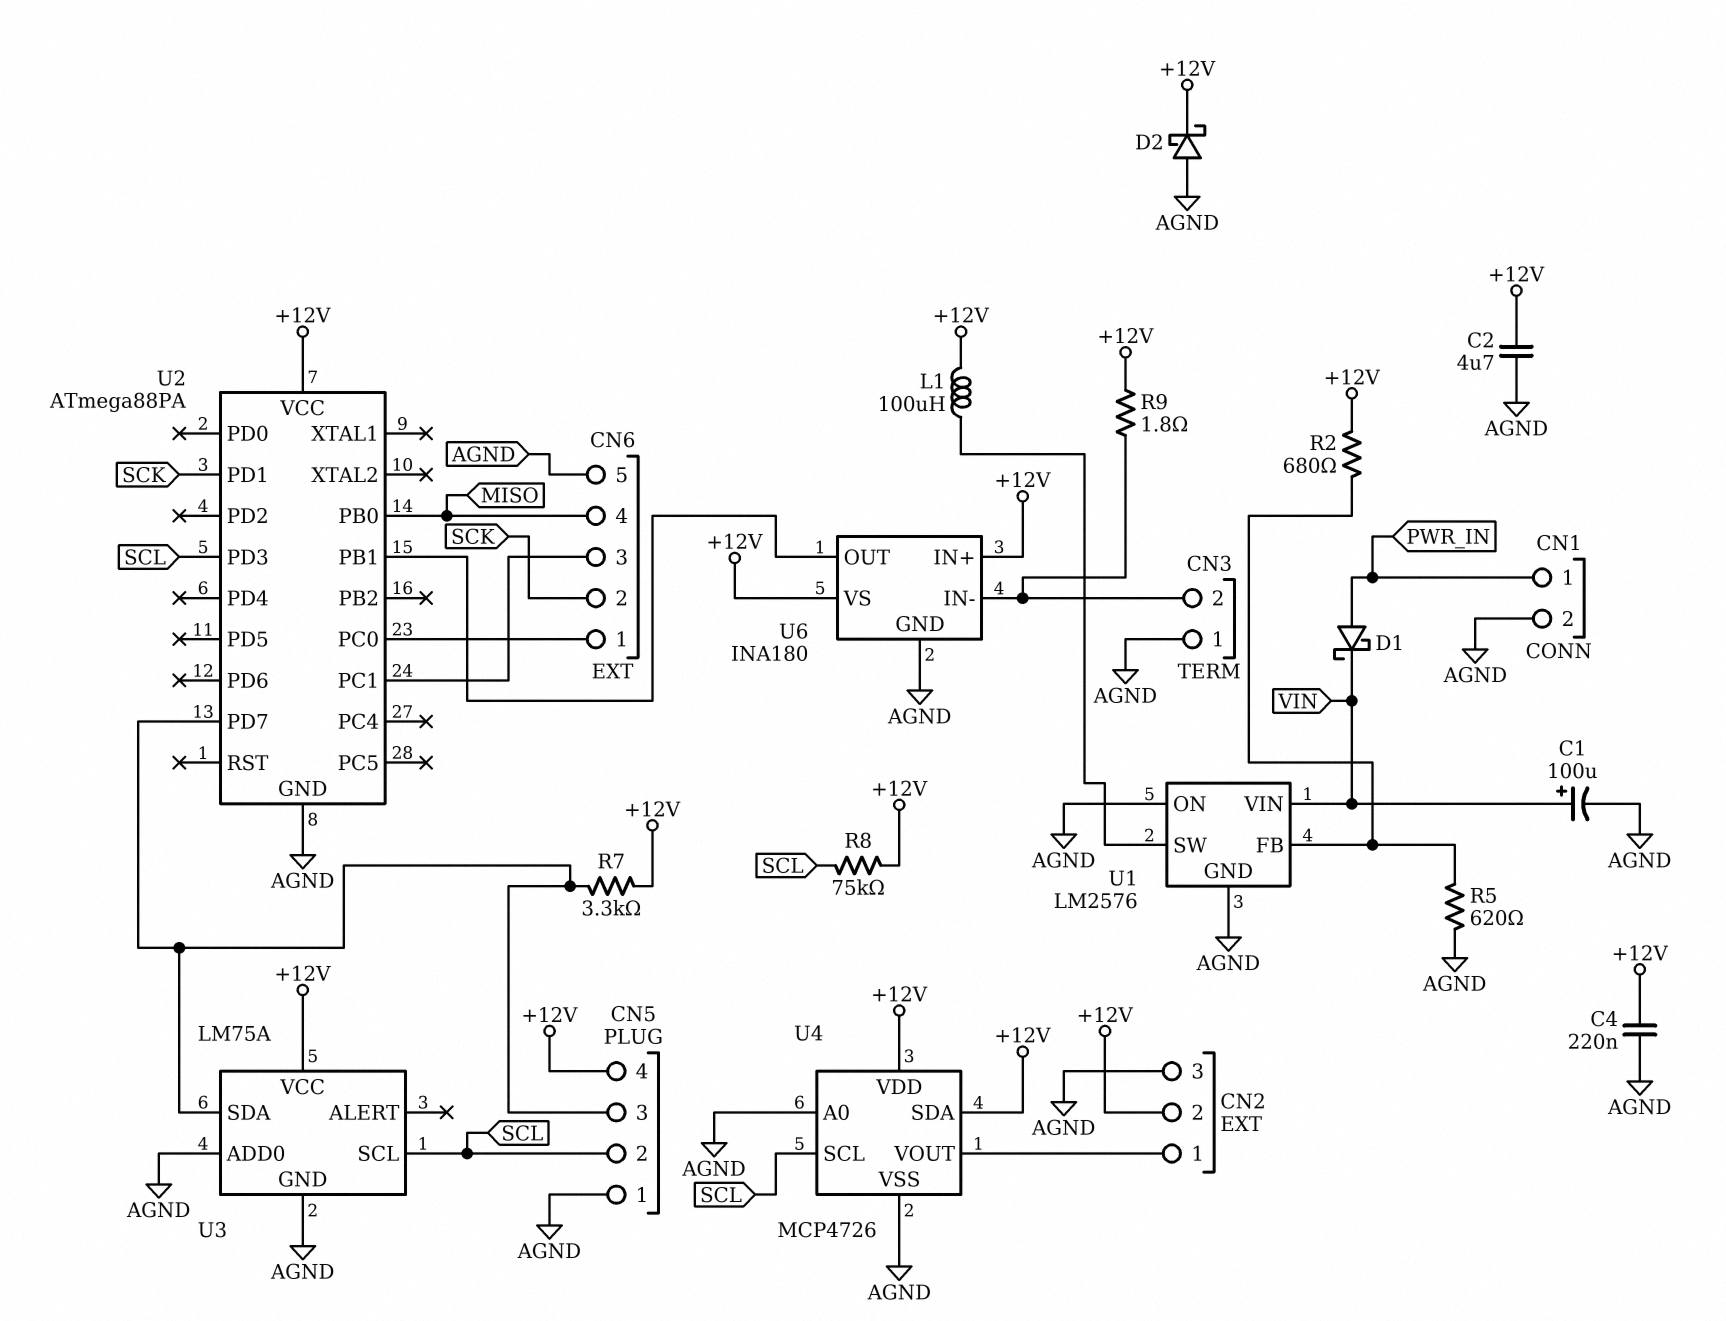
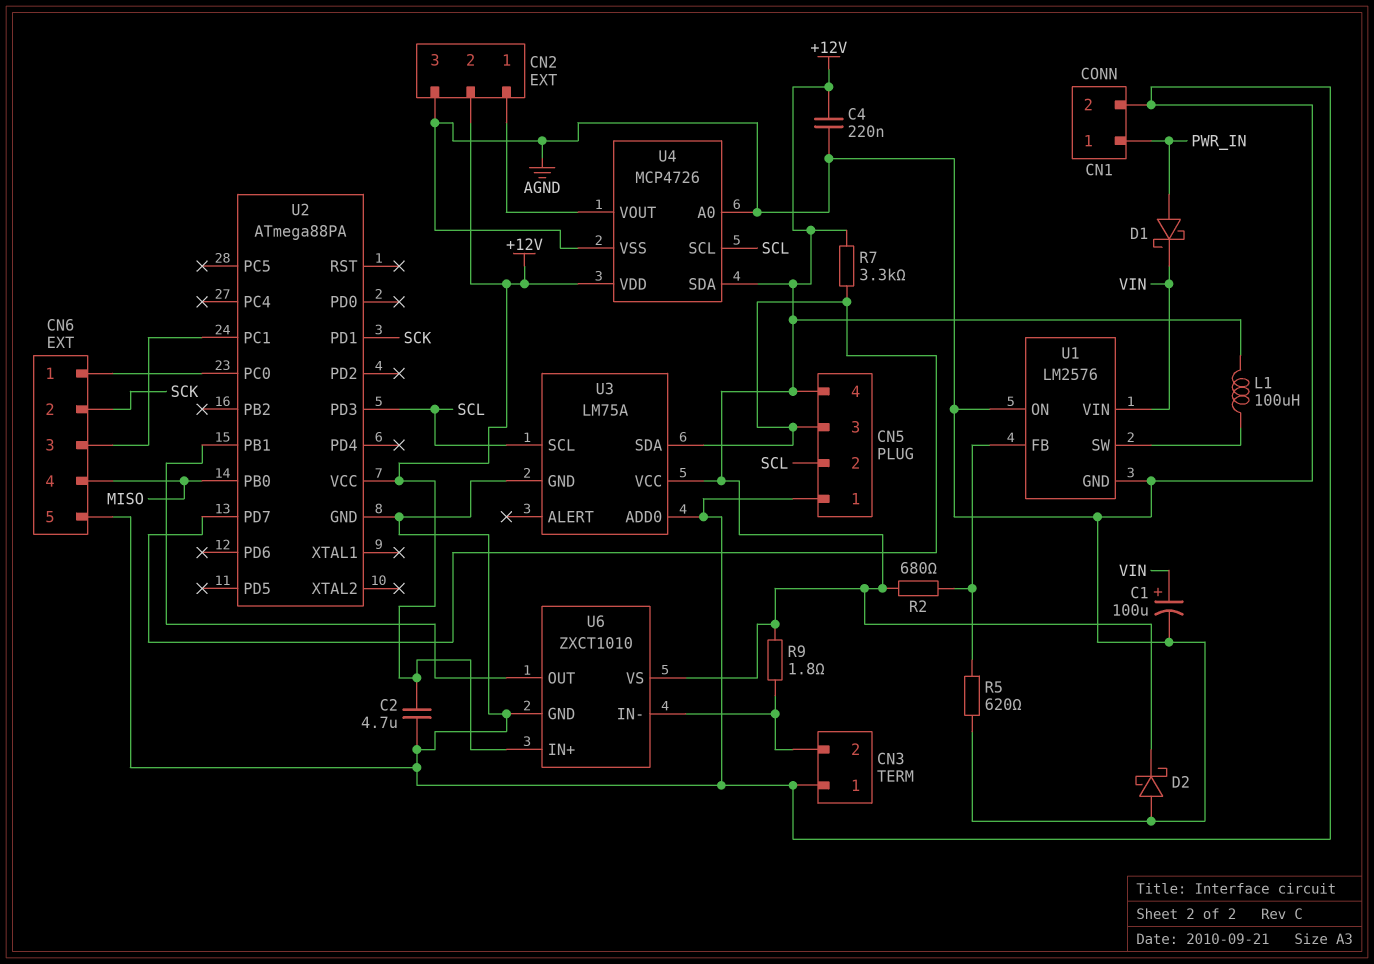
R8: 75k (+12V, SCL) -> none
U6: INA180 -> ZXCT1010

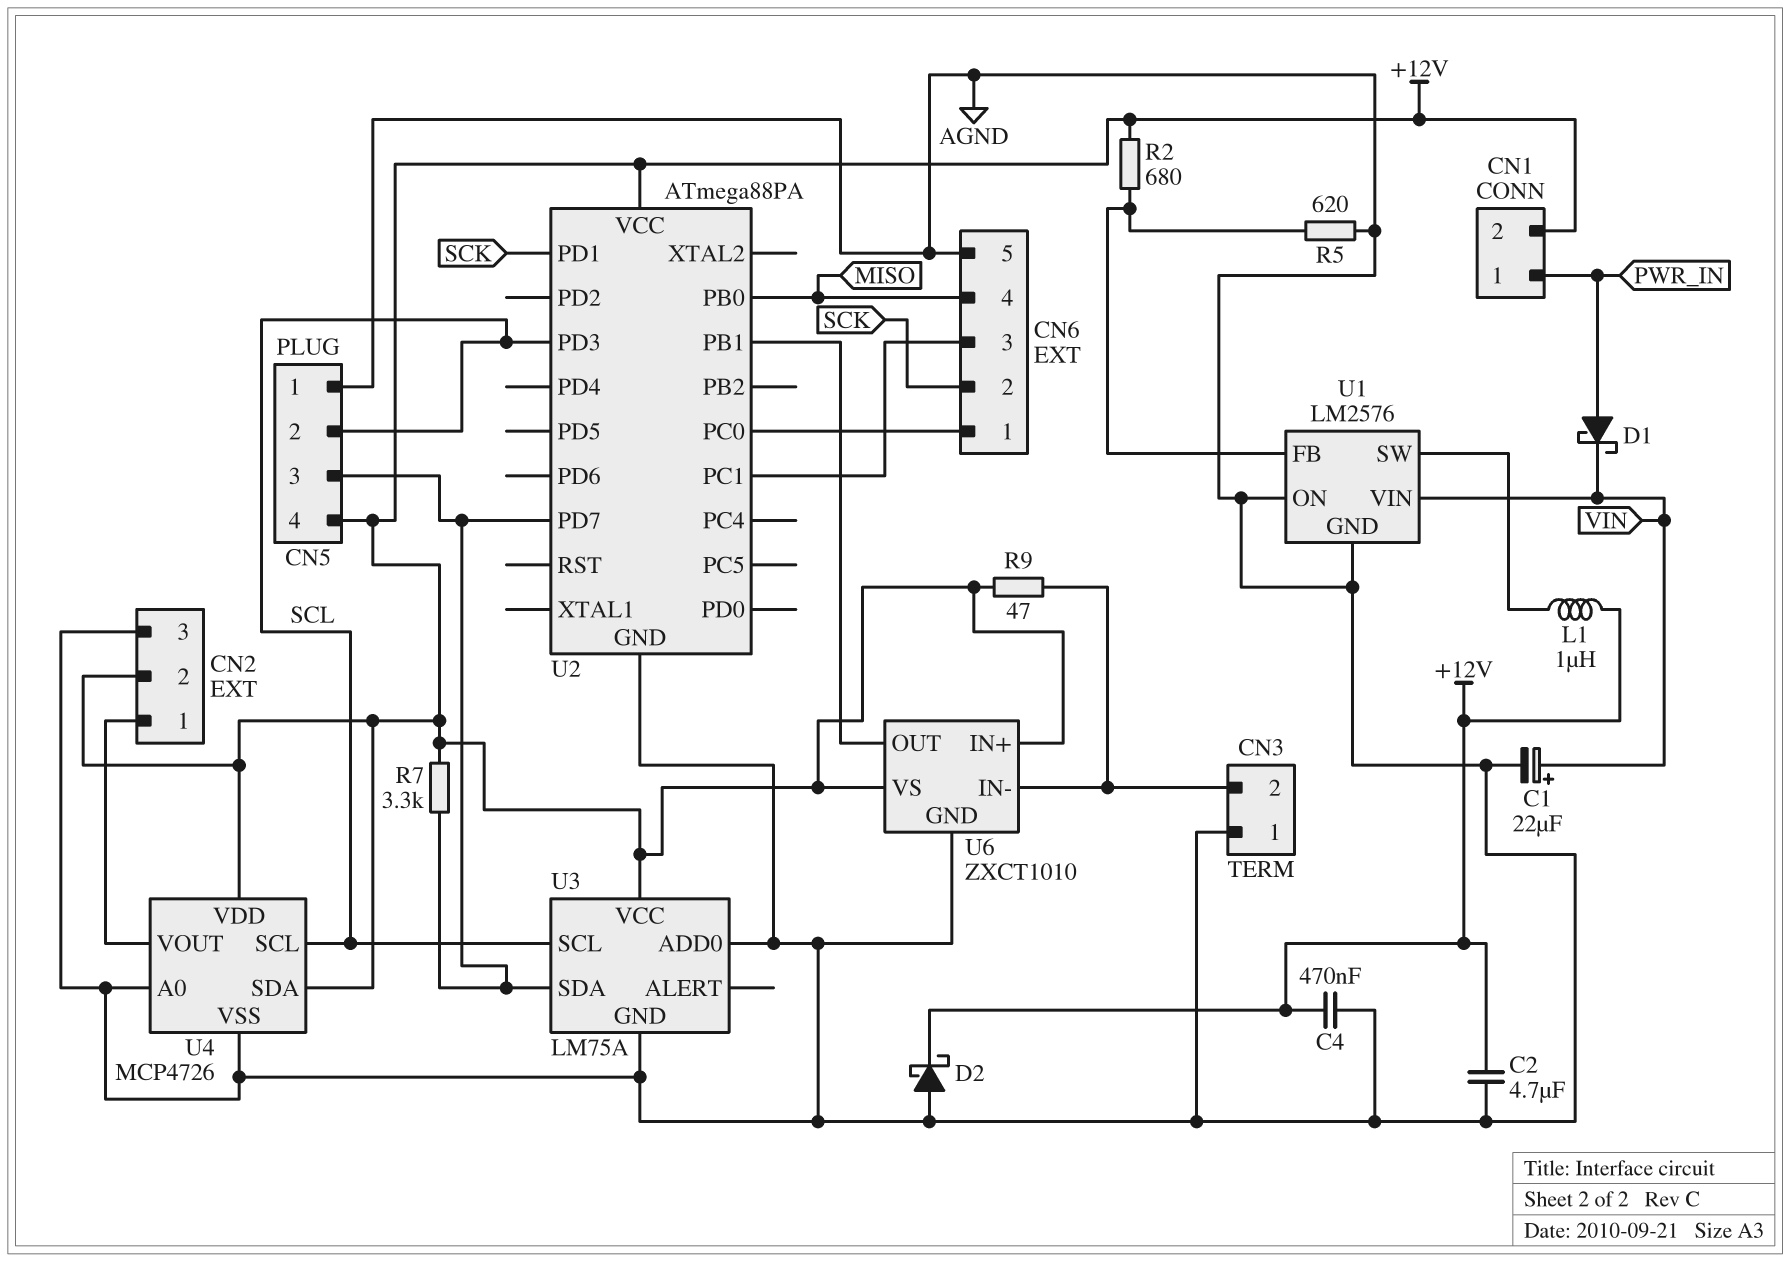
C1: 100uF (plus VIN, minus AGND) -> 22uF (plus VIN, minus AGND)
C4: 220nF (+12V, AGND) -> 470nF (+12V, AGND)
CN1 pin 2: AGND -> +12V
L1: 100uH (+12V, U1/SW) -> 1uH (+12V, U1/SW)
R9: 1.8 (+12V, CN3/2) -> 47 (+12V, CN3/2)

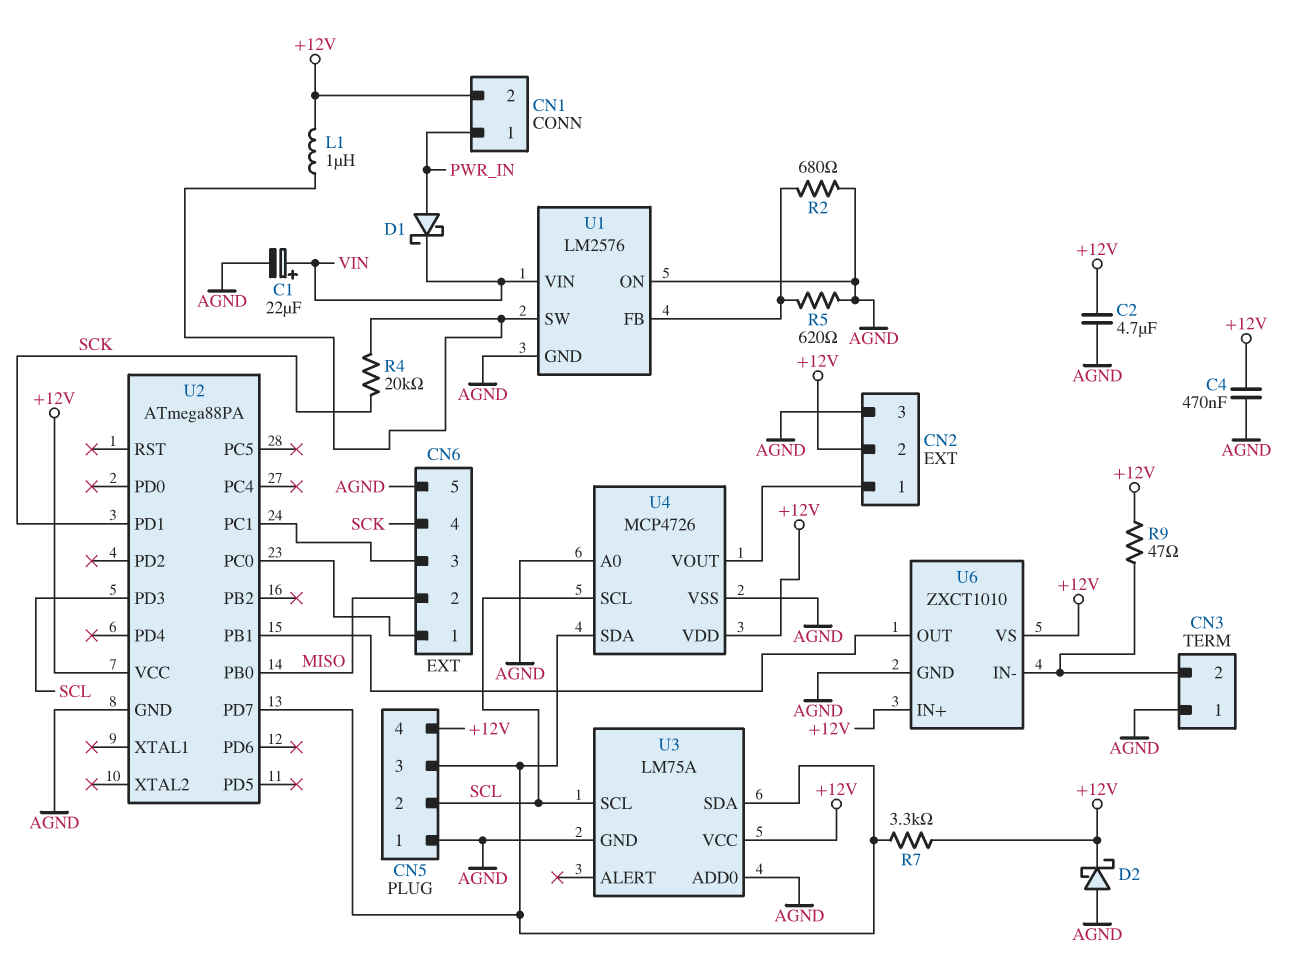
CN6 pin 2: SCK -> MISO
CN6 pin 4: MISO -> SCK
R2: 680 (+12V, U1/FB) -> 680 (AGND, U1/FB)
R4: none -> 20k (SCK, U1/SW)
U4 pin SDA: +12V -> CN5/3

